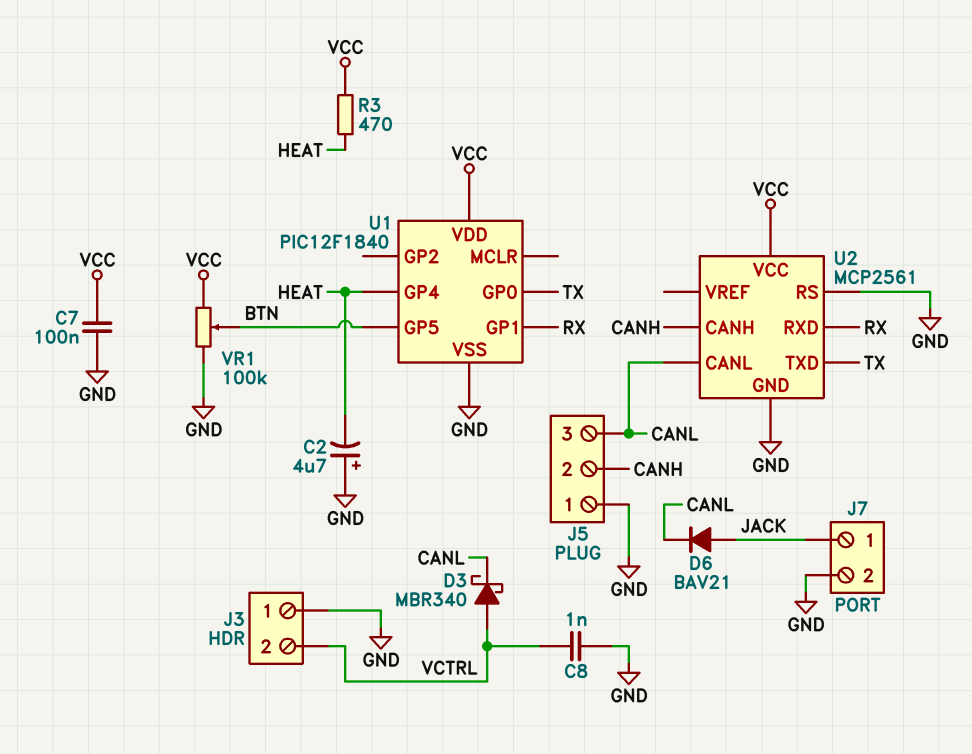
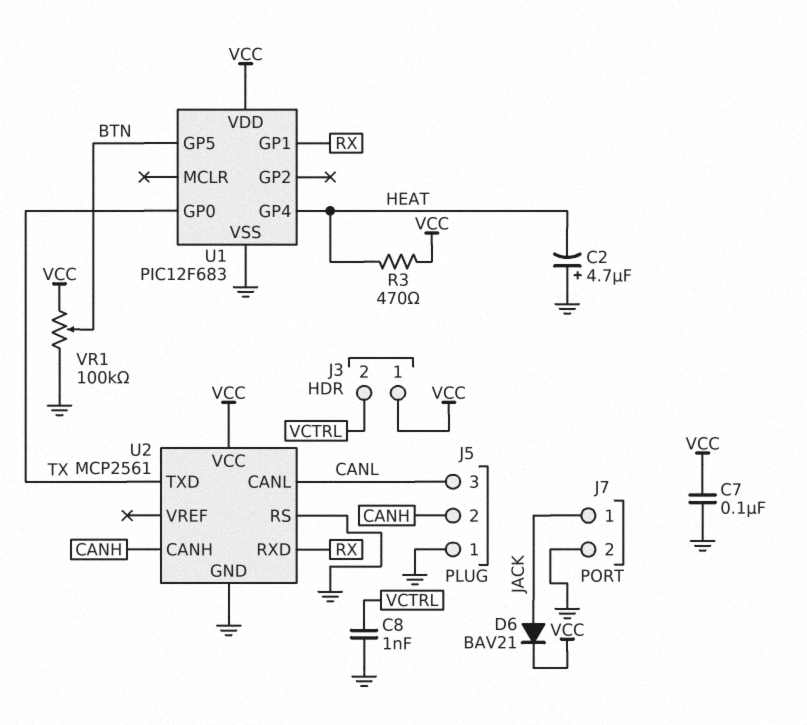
D3: schottky MBR340 (A VCTRL, K CANL) -> none
D6: diode BAV21 (A JACK, K CANL) -> diode BAV21 (A JACK, K VCC)
J3 pin 1: GND -> VCC
U1: PIC12F1840 -> PIC12F683

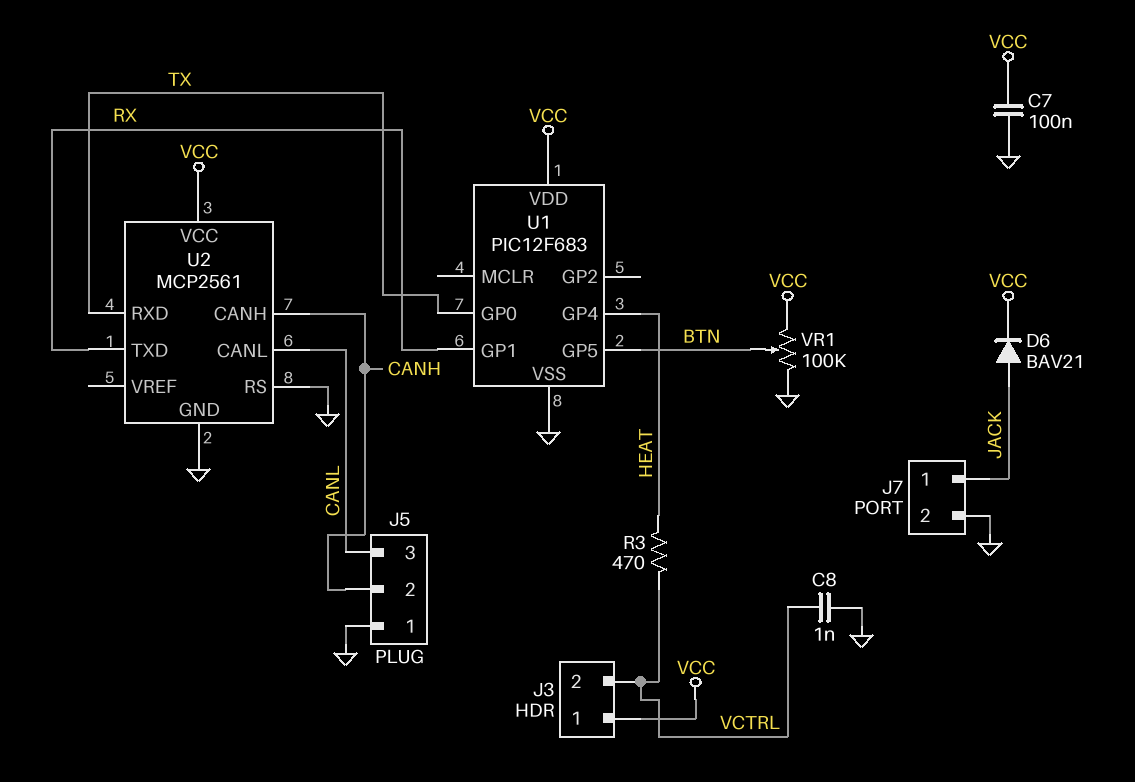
C2: 4.7uF (plus GND, minus HEAT) -> none
R3: 470 (HEAT, VCC) -> 470 (HEAT, VCTRL)
U2 pin RXD: RX -> TX
U2 pin TXD: TX -> RX

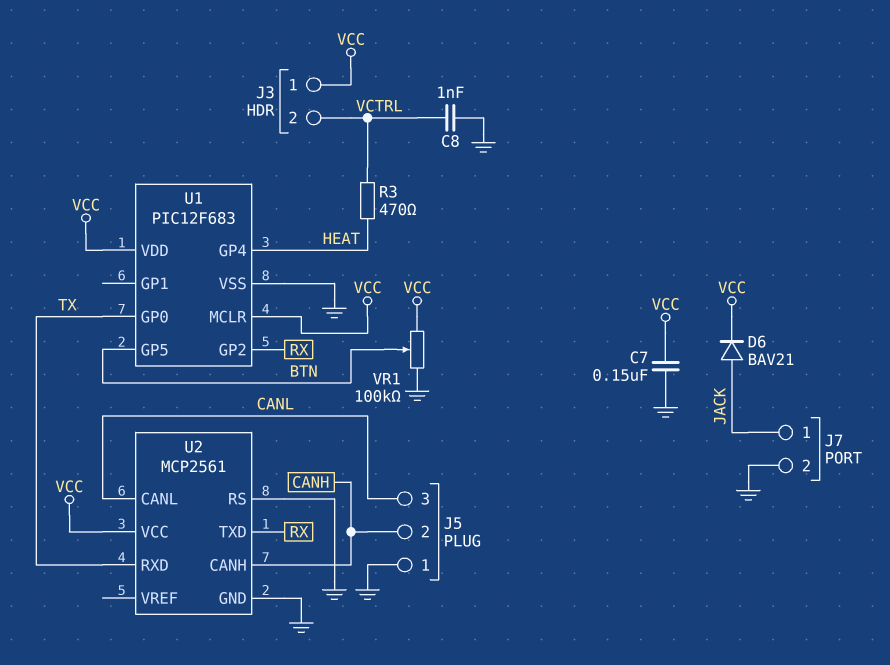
C7: 100nF (GND, VCC) -> 150nF (GND, VCC)
U1 pin GP1: RX -> none
U1 pin GP2: none -> RX
U1 pin MCLR: none -> VCC

